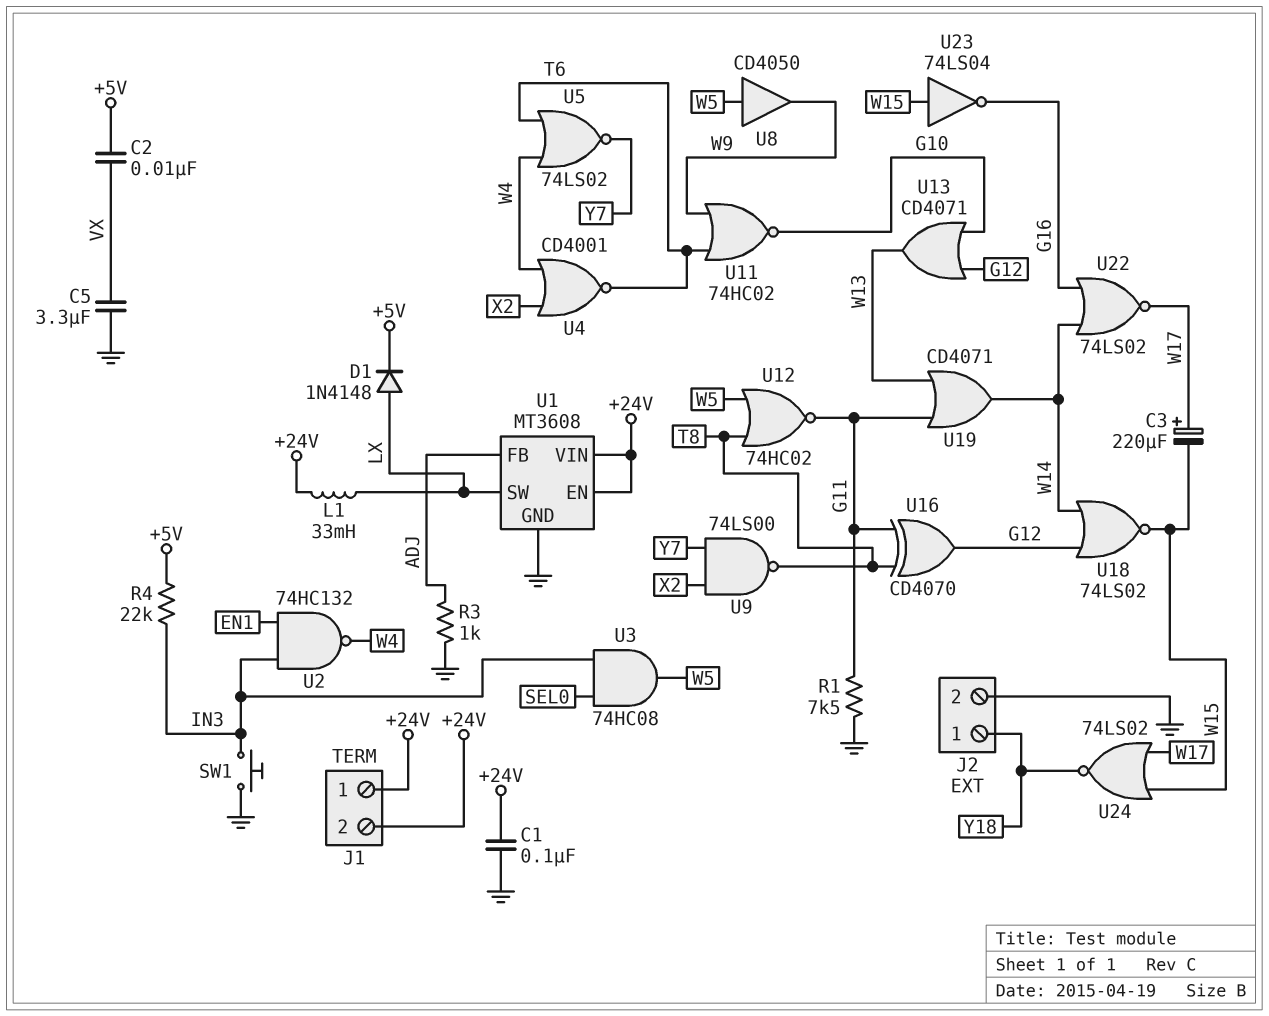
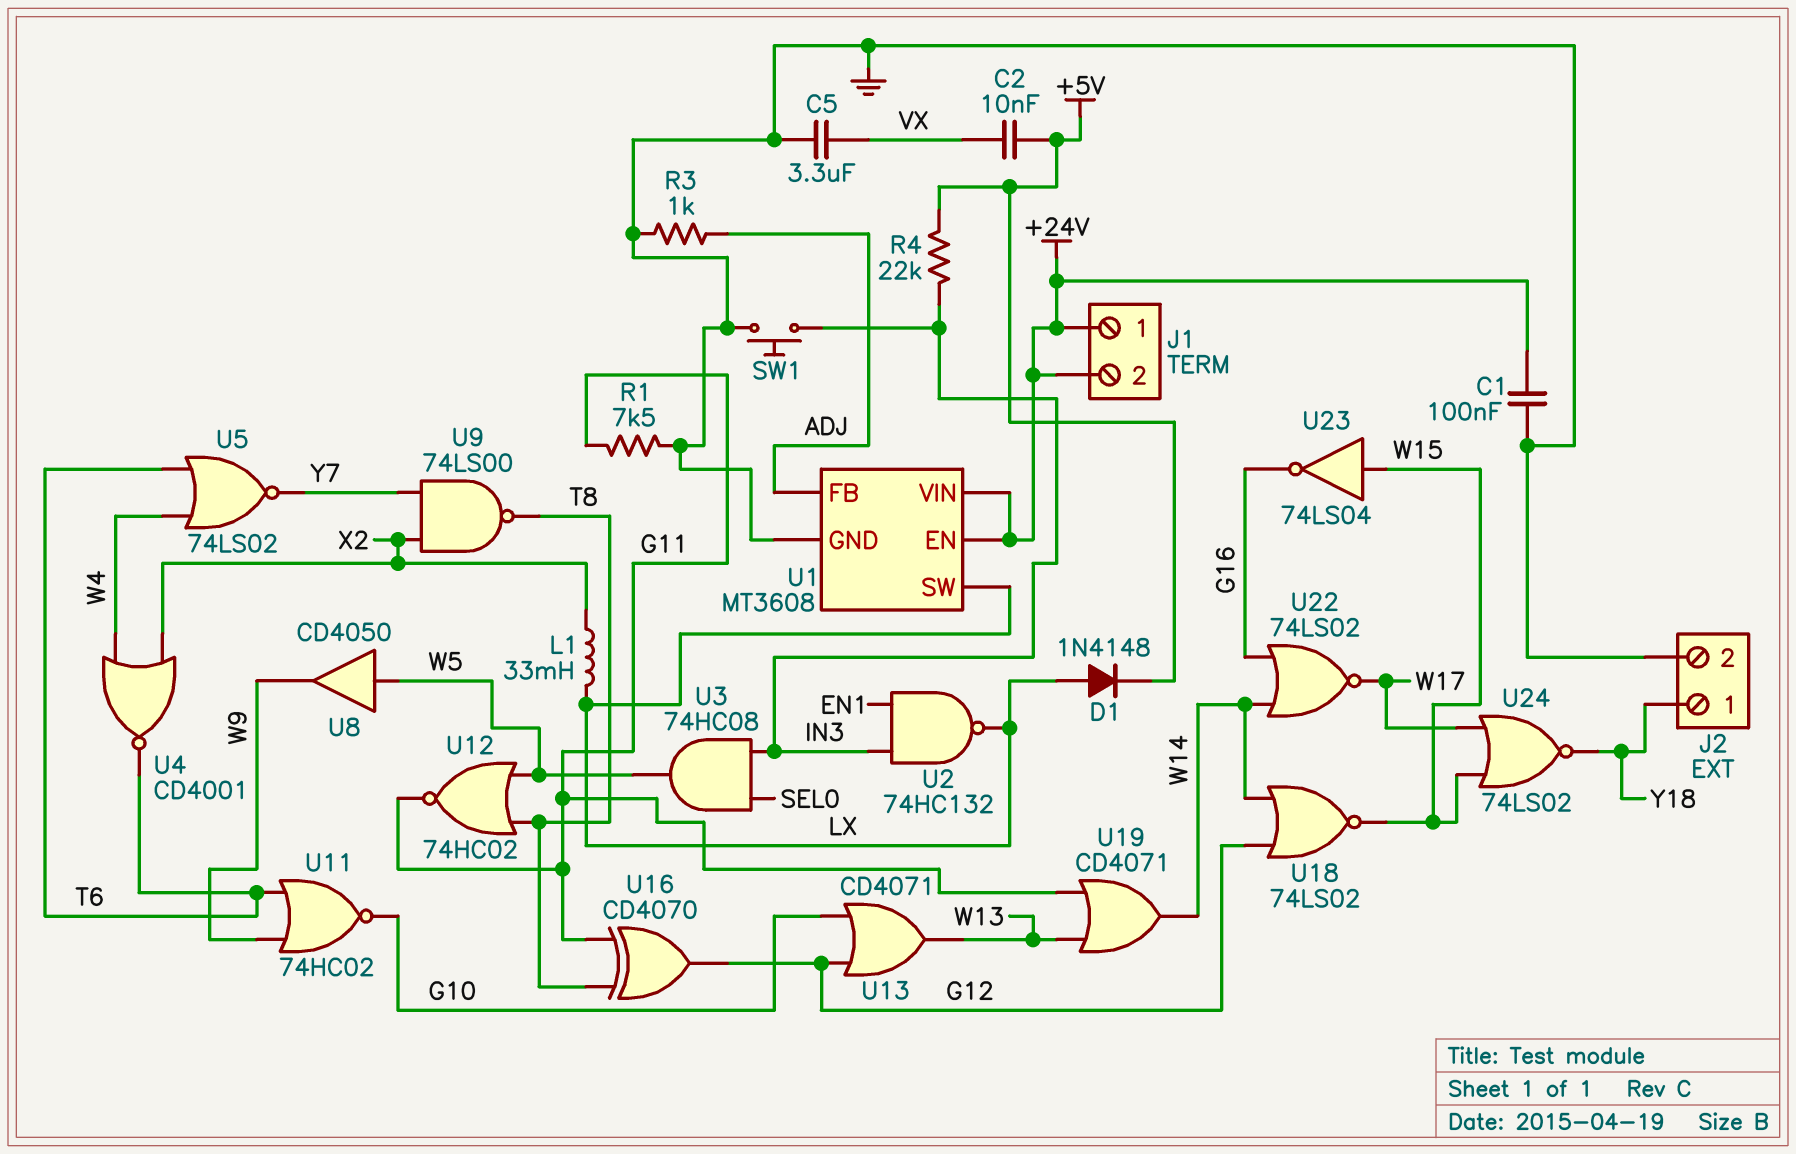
C3: 220uF (plus W17, minus W15) -> none
L1: 33mH (+24V, LX) -> 33mH (LX, X2)
U2: NAND 74HC132 (in EN1, in IN3, out W4) -> NAND 74HC132 (in EN1, in IN3, out LX)

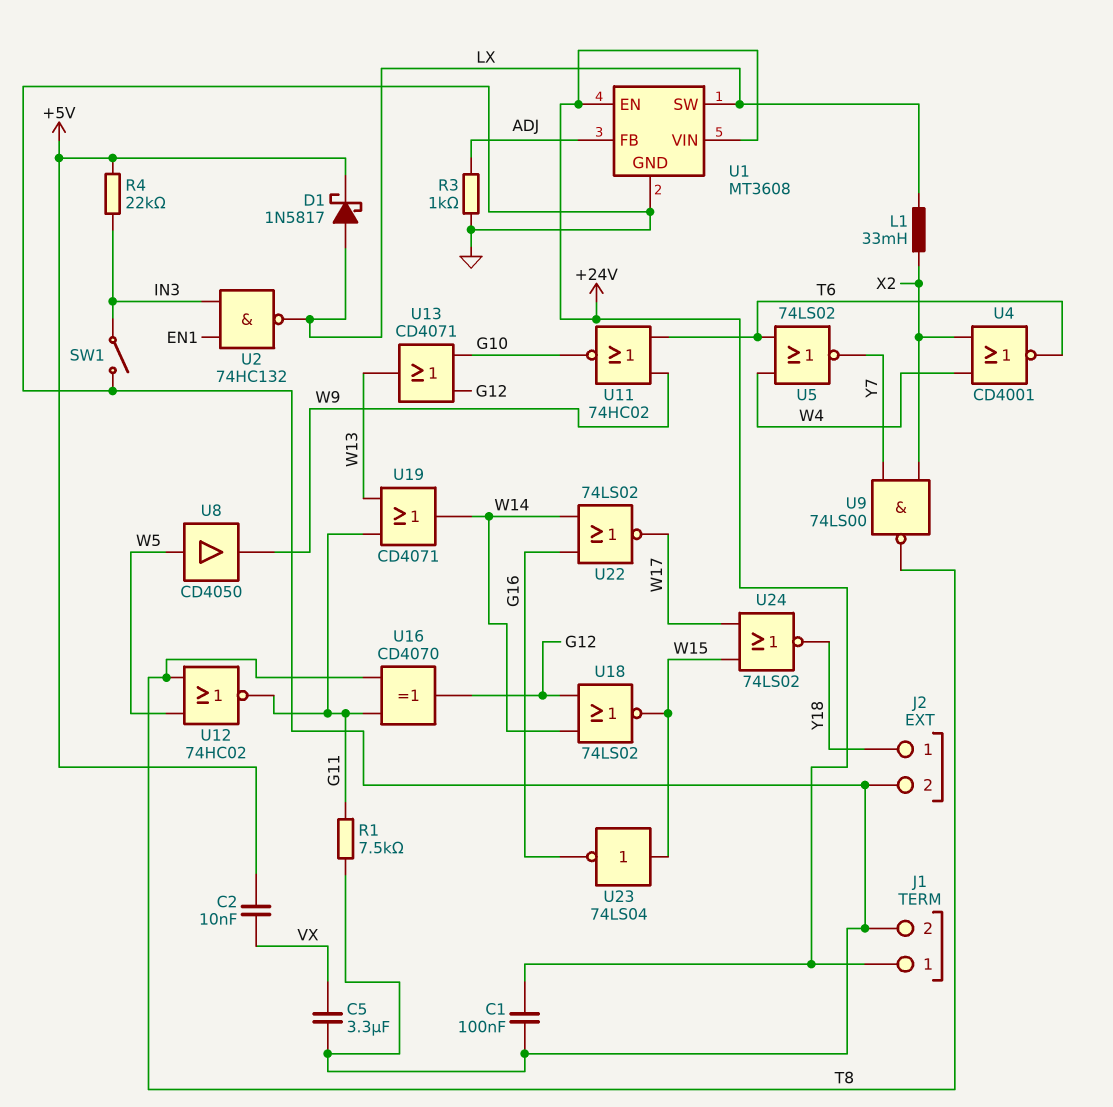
D1: diode 1N4148 (A LX, K +5V) -> schottky 1N5817 (A LX, K +5V)
J1 pin 2: +24V -> GND
SW1: button (GND, IN3) -> switch (GND, IN3)
U3: AND 74HC08 (in IN3, in SEL0, out W5) -> none

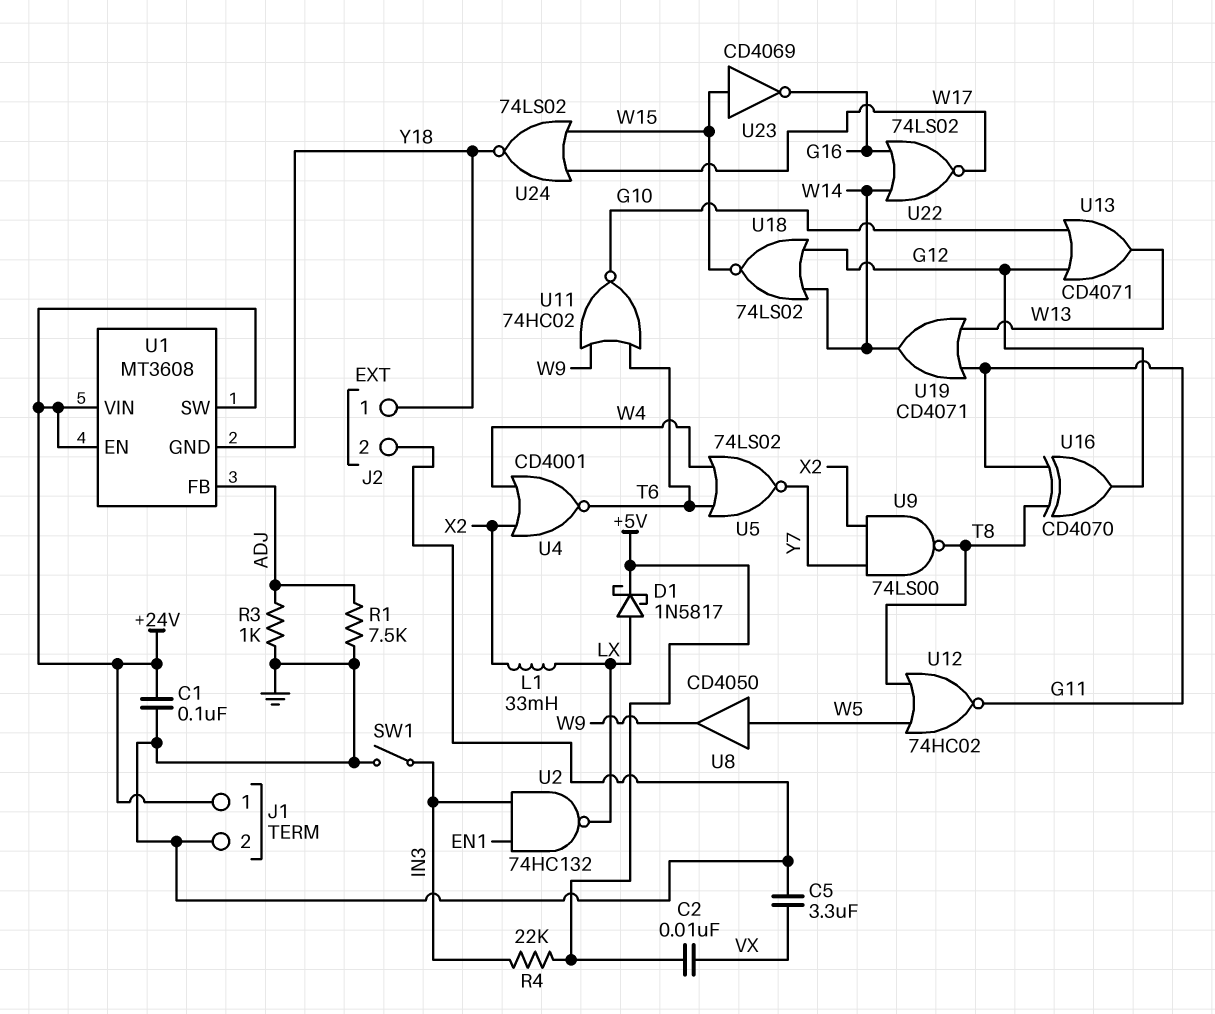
R1: 7.5k (G11, GND) -> 7.5k (ADJ, GND)
U1 pin GND: GND -> Y18
U1 pin SW: LX -> +24V
U23: NOT 74LS04 (in W15, out G16) -> NOT CD4069 (in W15, out G16)

